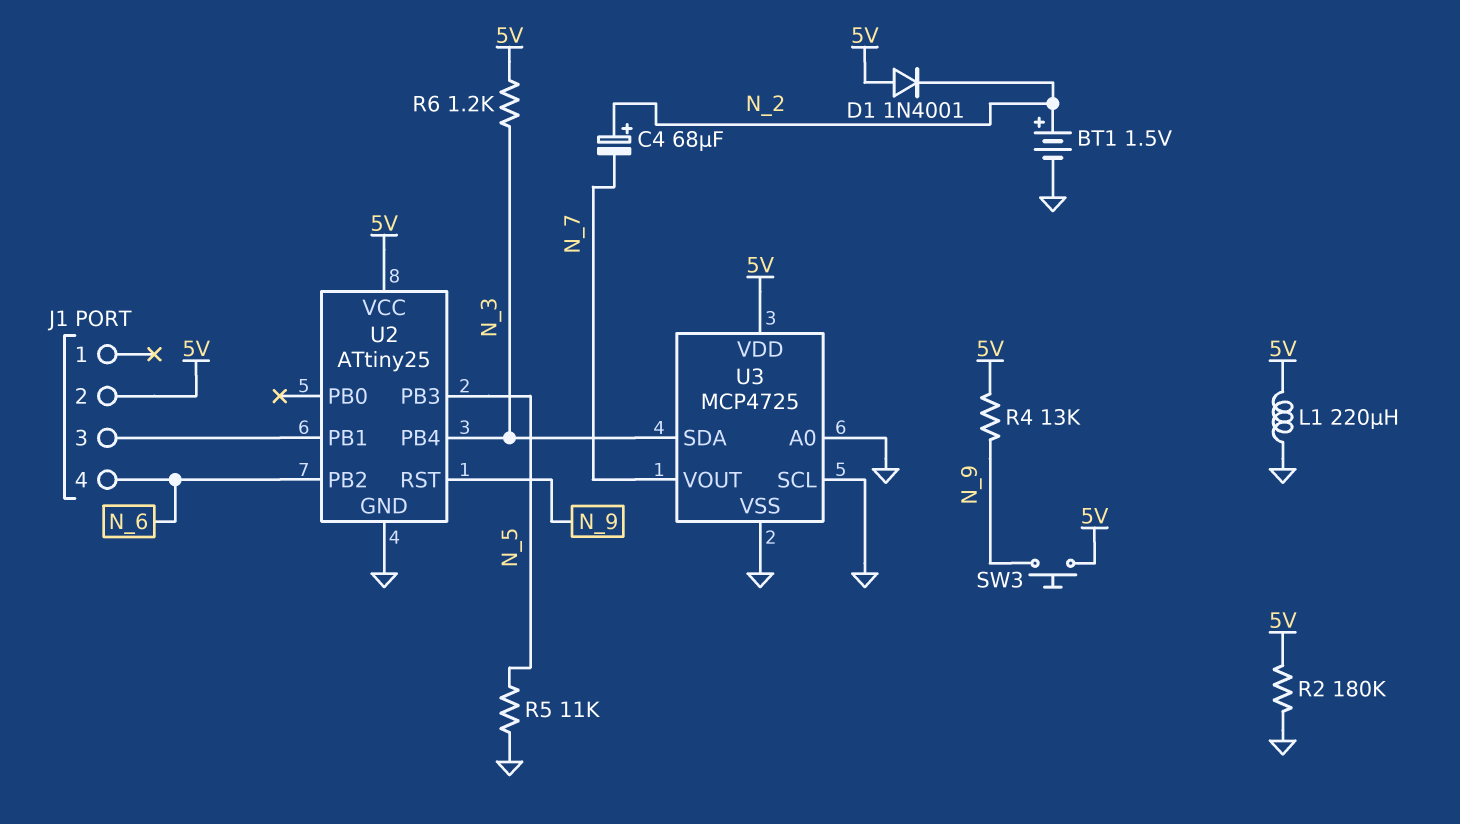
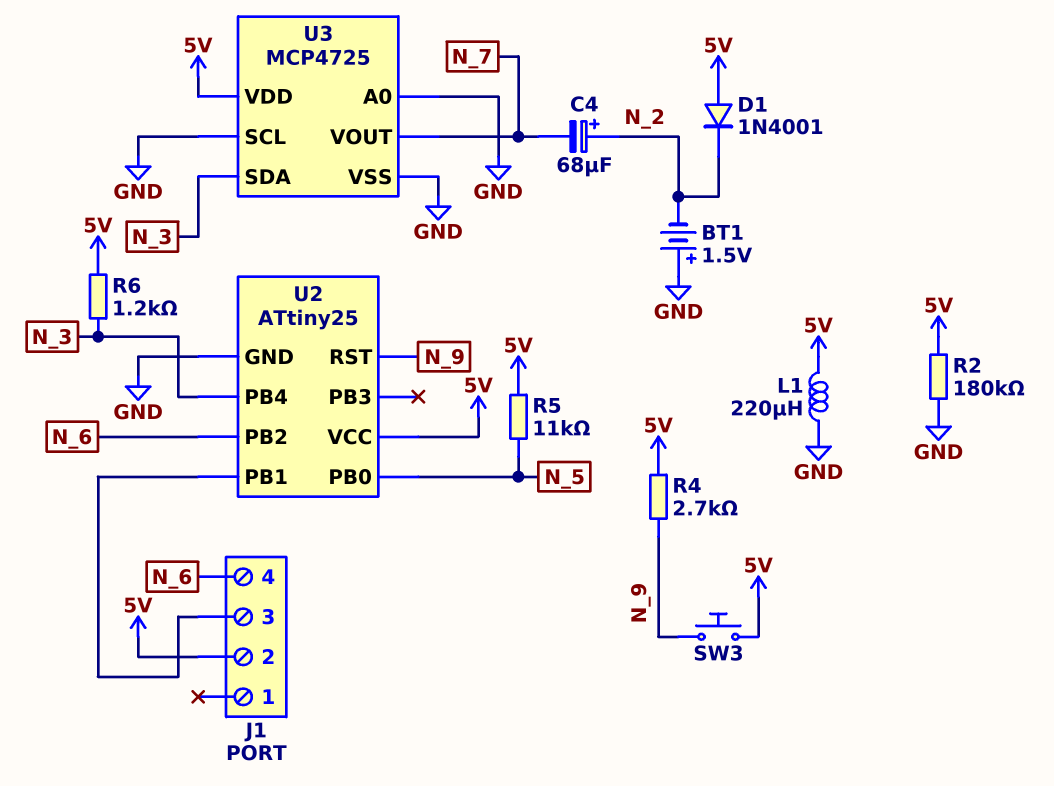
BT1: 1.5V (plus N_2, minus GND) -> 1.5V (plus GND, minus N_2)
R4: 13k (5V, N_9) -> 2.7k (5V, N_9)
R5: 11k (GND, N_5) -> 11k (5V, N_5)
U2 pin PB0: none -> N_5
U2 pin PB3: N_5 -> none

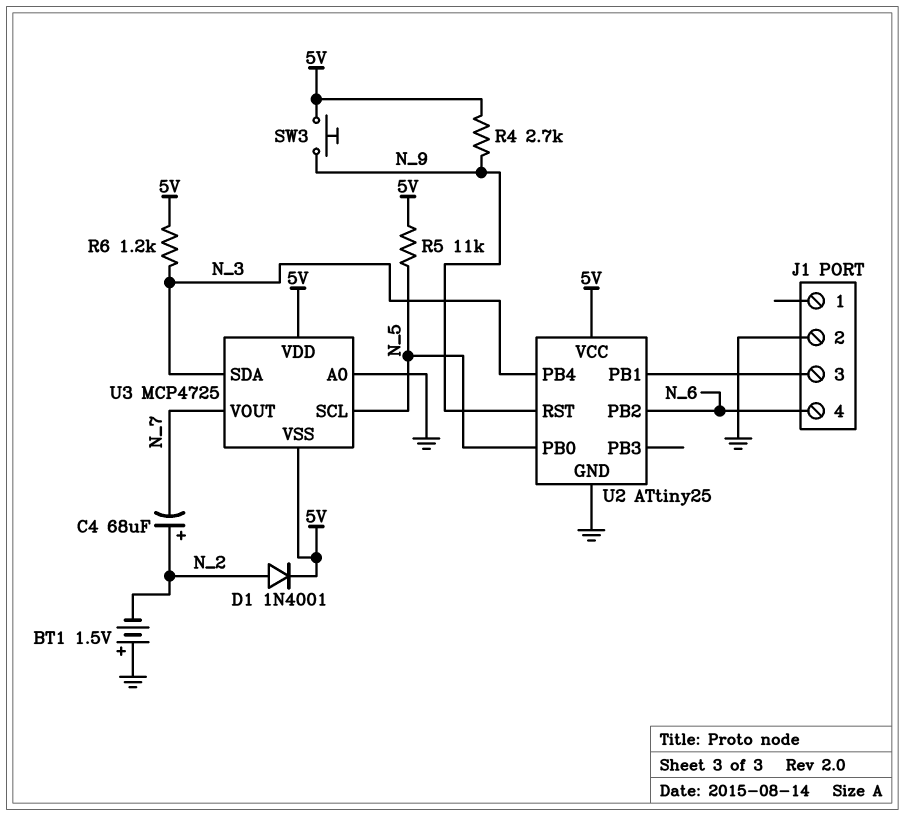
D1: diode 1N4001 (A 5V, K N_2) -> diode 1N4001 (A N_2, K 5V)
J1 pin 2: 5V -> GND
L1: 220uH (5V, GND) -> none
R2: 180k (5V, GND) -> none
U3 pin SCL: GND -> N_5
U3 pin VSS: GND -> 5V

